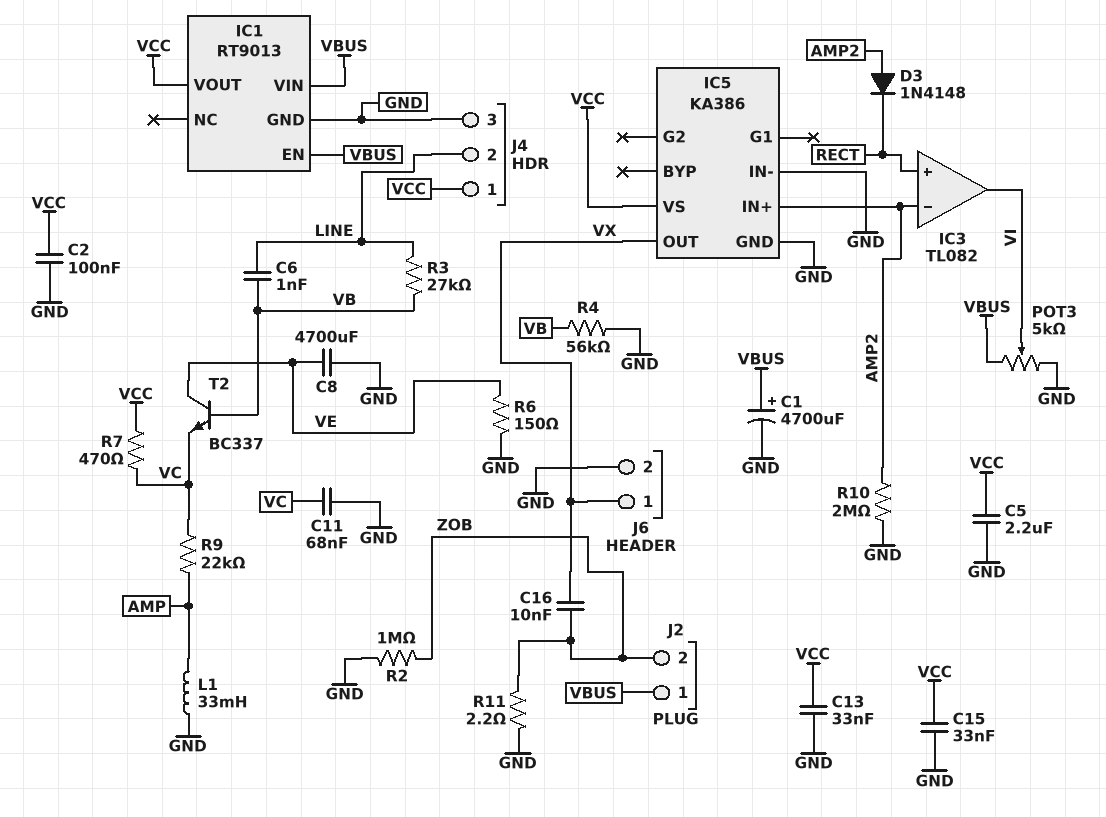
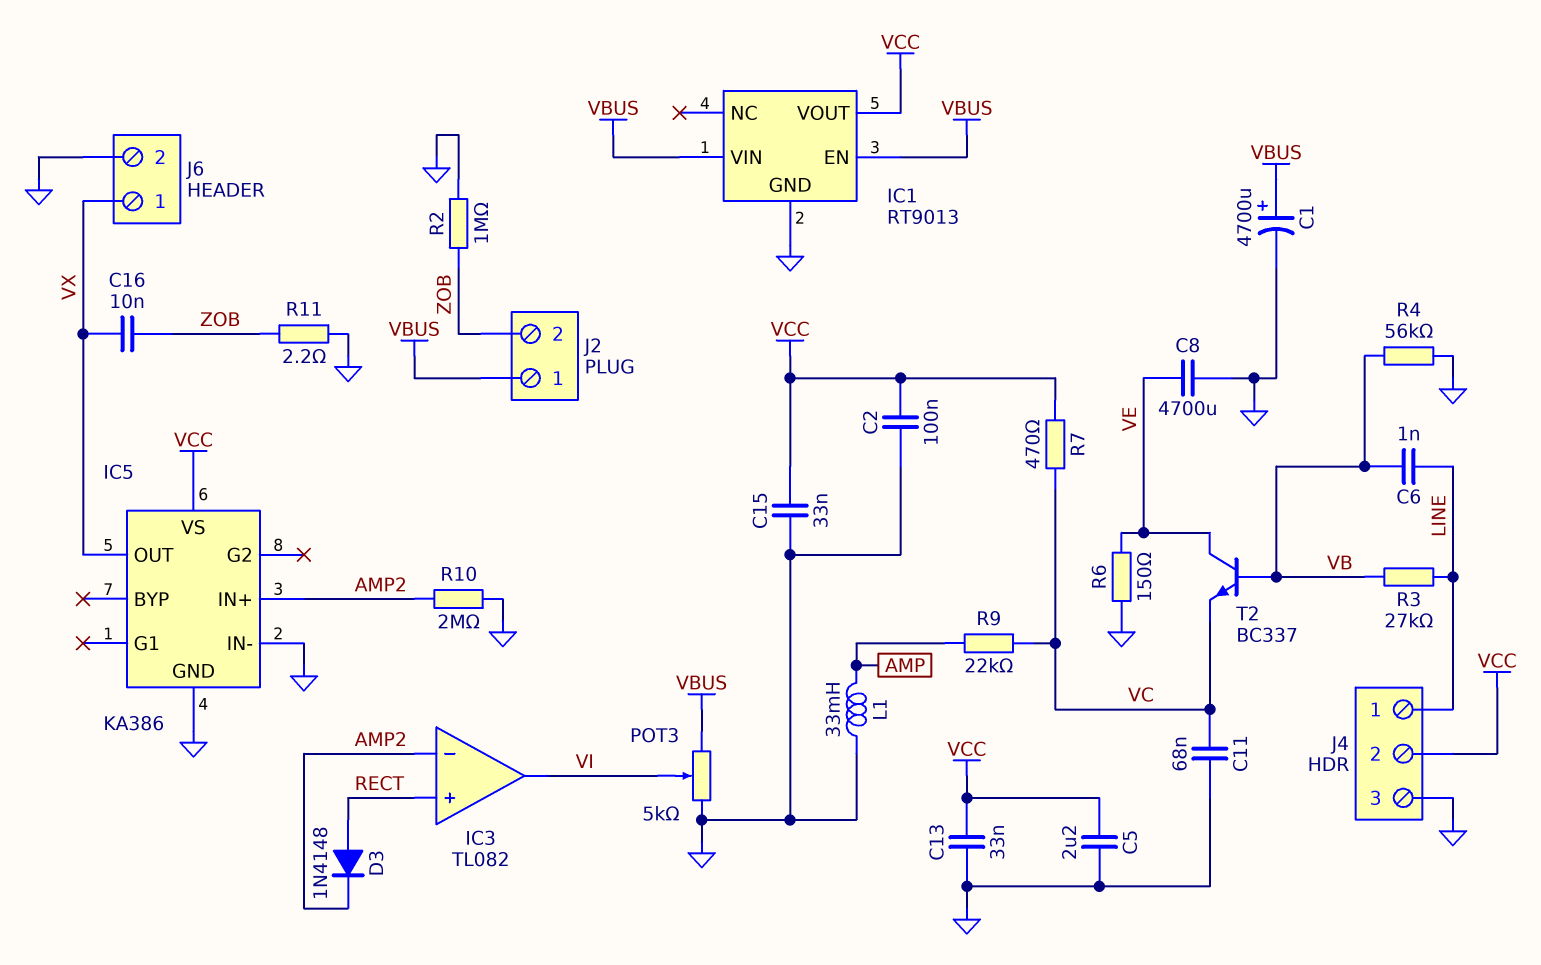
D3: diode 1N4148 (A AMP2, K RECT) -> diode 1N4148 (A RECT, K AMP2)
J4 pin 1: VCC -> LINE
J4 pin 2: LINE -> VCC

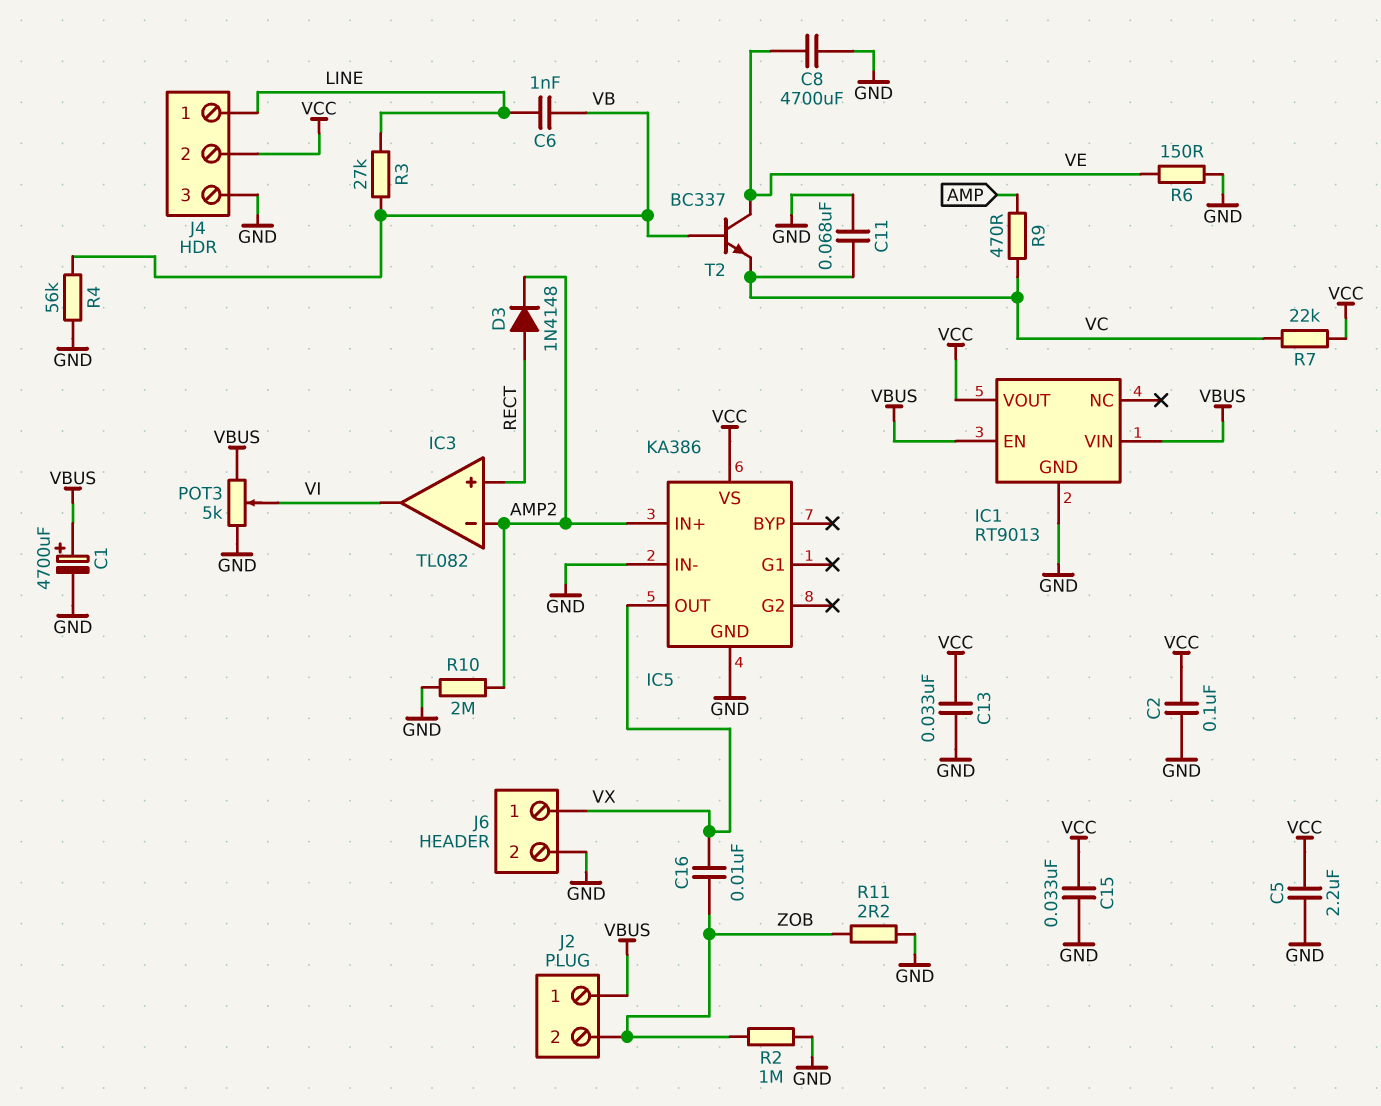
L1: 33mH (AMP, GND) -> none
R7: 470 (VC, VCC) -> 22k (VC, VCC)
R9: 22k (AMP, VC) -> 470 (AMP, VC)

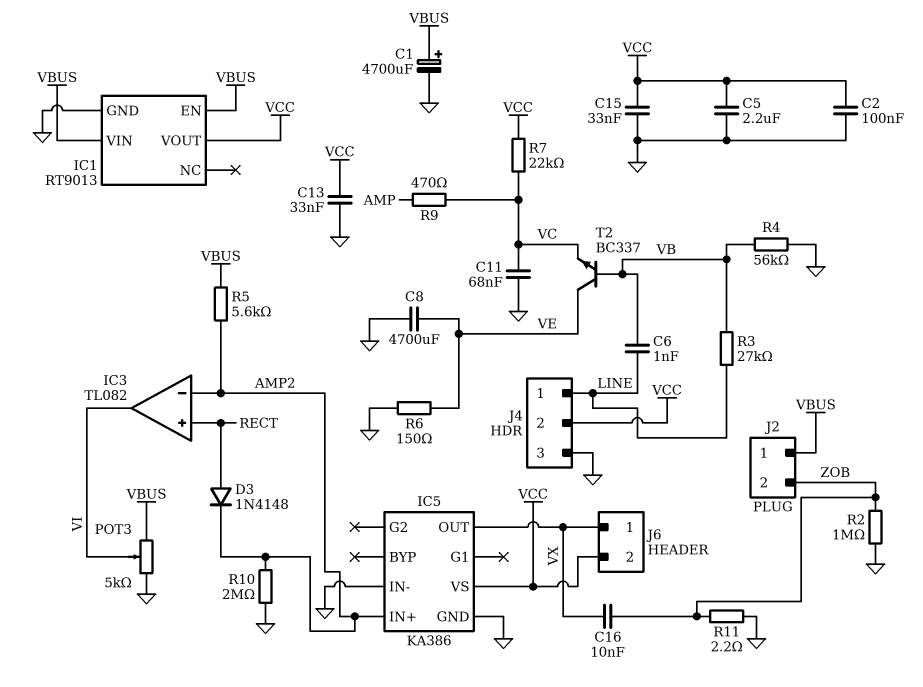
J6 pin 2: GND -> VCC
R5: none -> 5.6k (AMP2, VBUS)

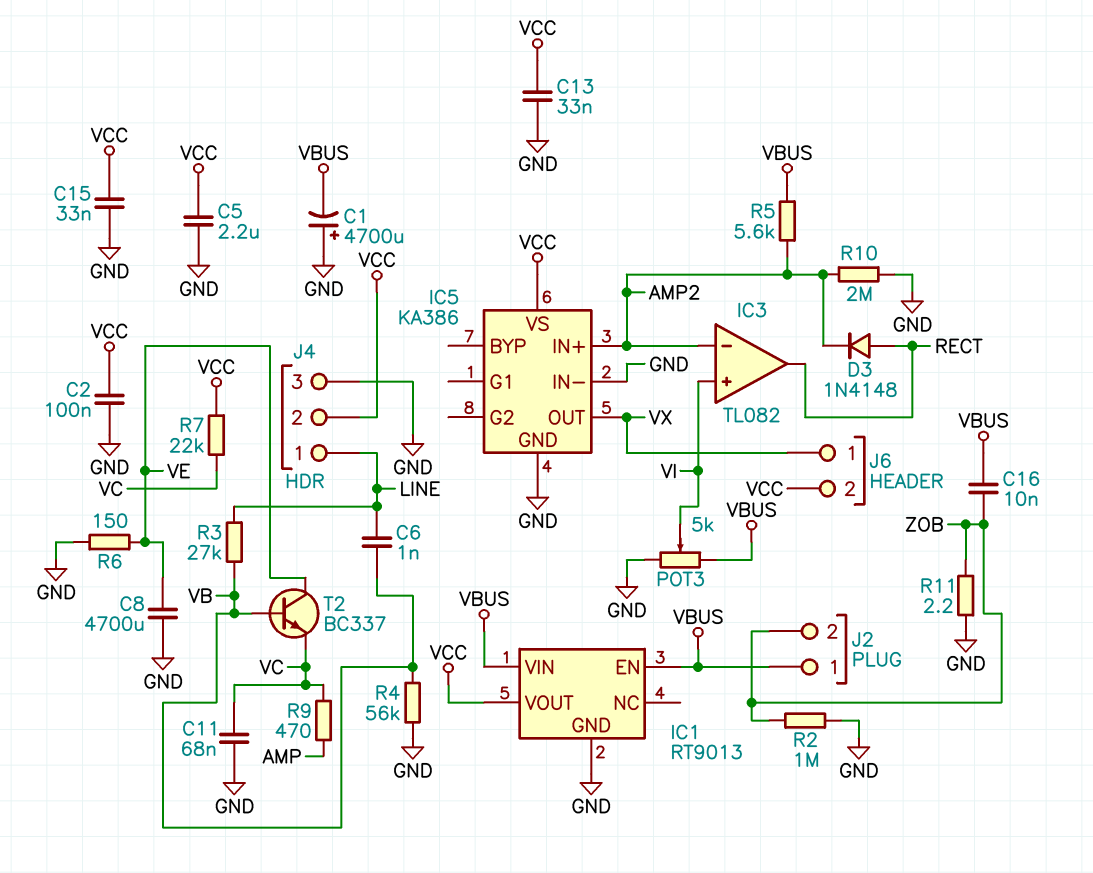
C1: 4700uF (plus VBUS, minus GND) -> 4700uF (plus GND, minus VBUS)
C16: 10nF (VX, ZOB) -> 10nF (VBUS, ZOB)
IC3 pin in+: RECT -> VI
IC3 pin out: VI -> RECT

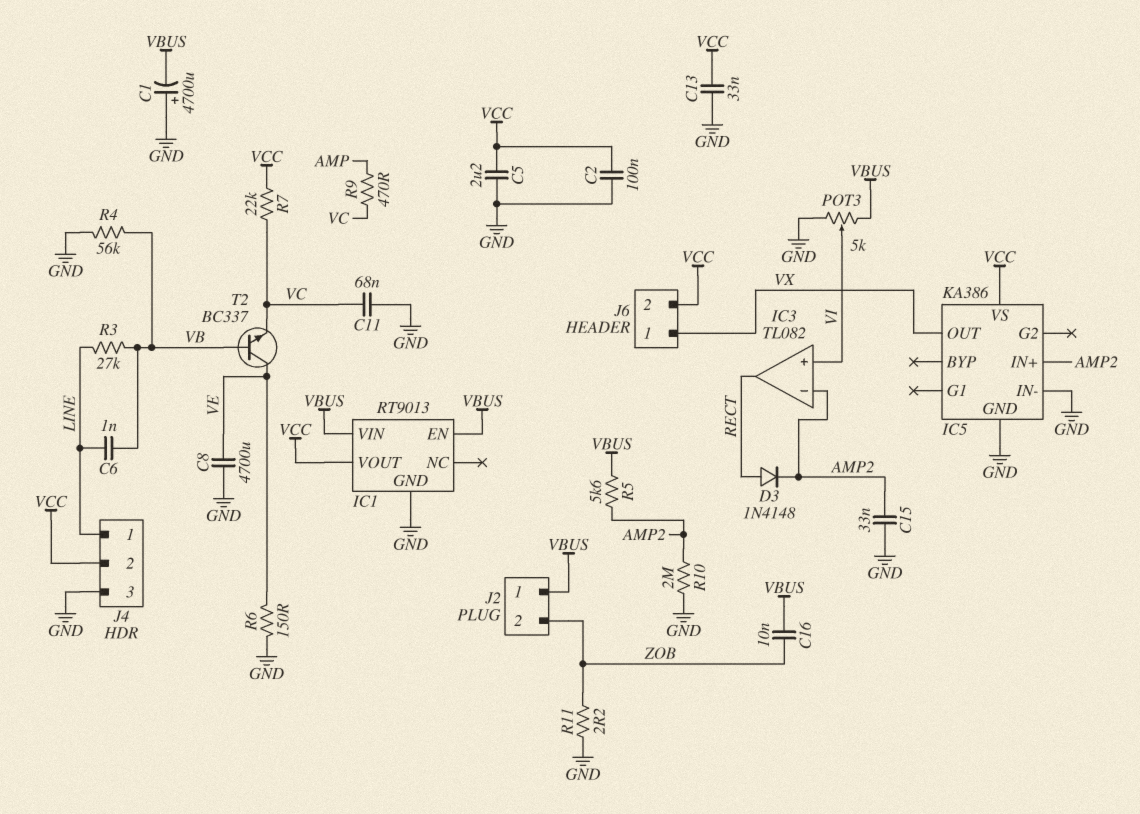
C15: 33nF (GND, VCC) -> 33nF (AMP2, GND)
R2: 1M (GND, ZOB) -> none

